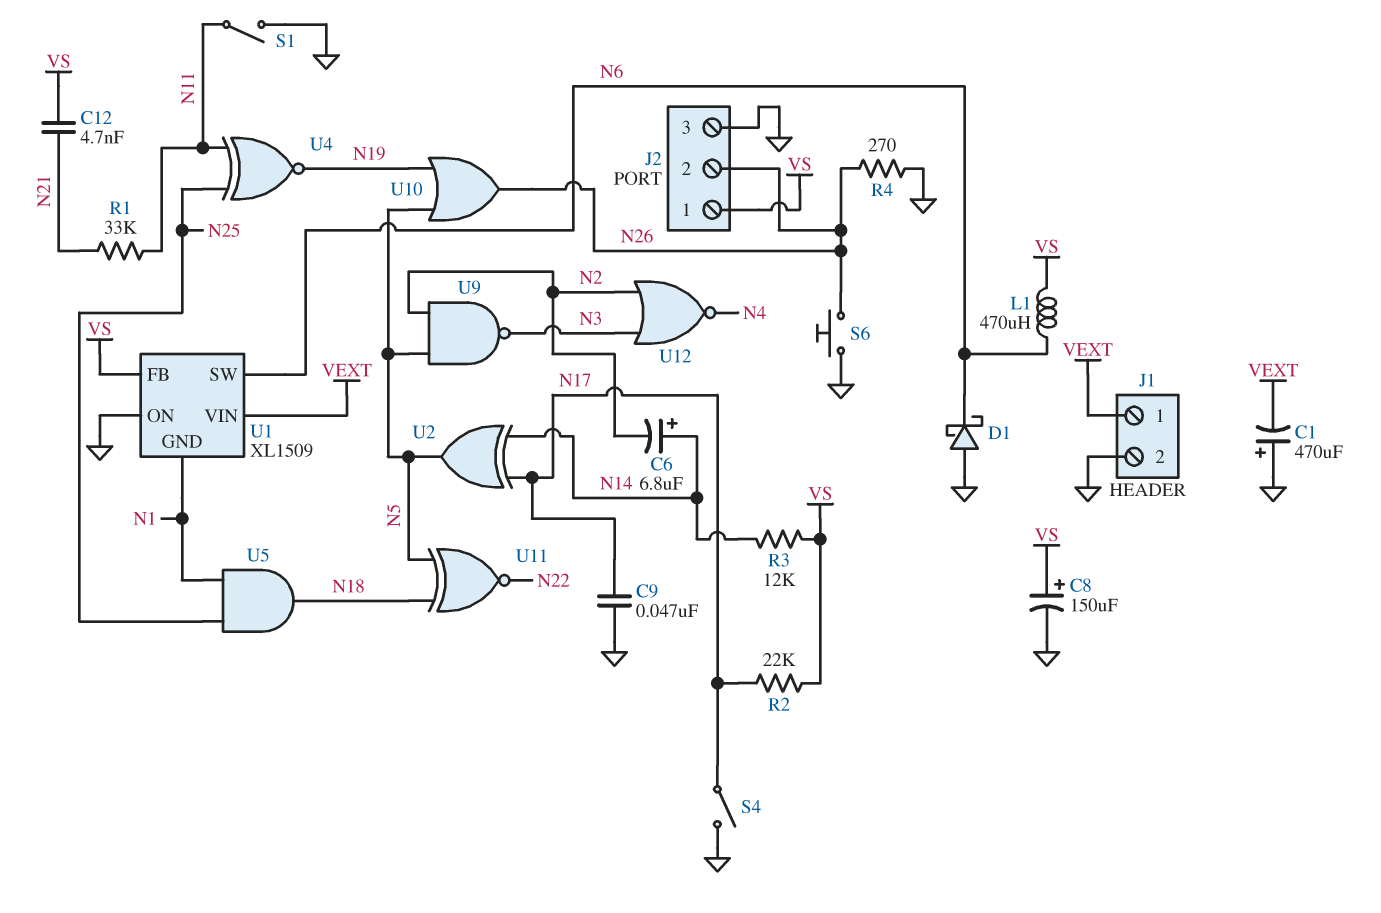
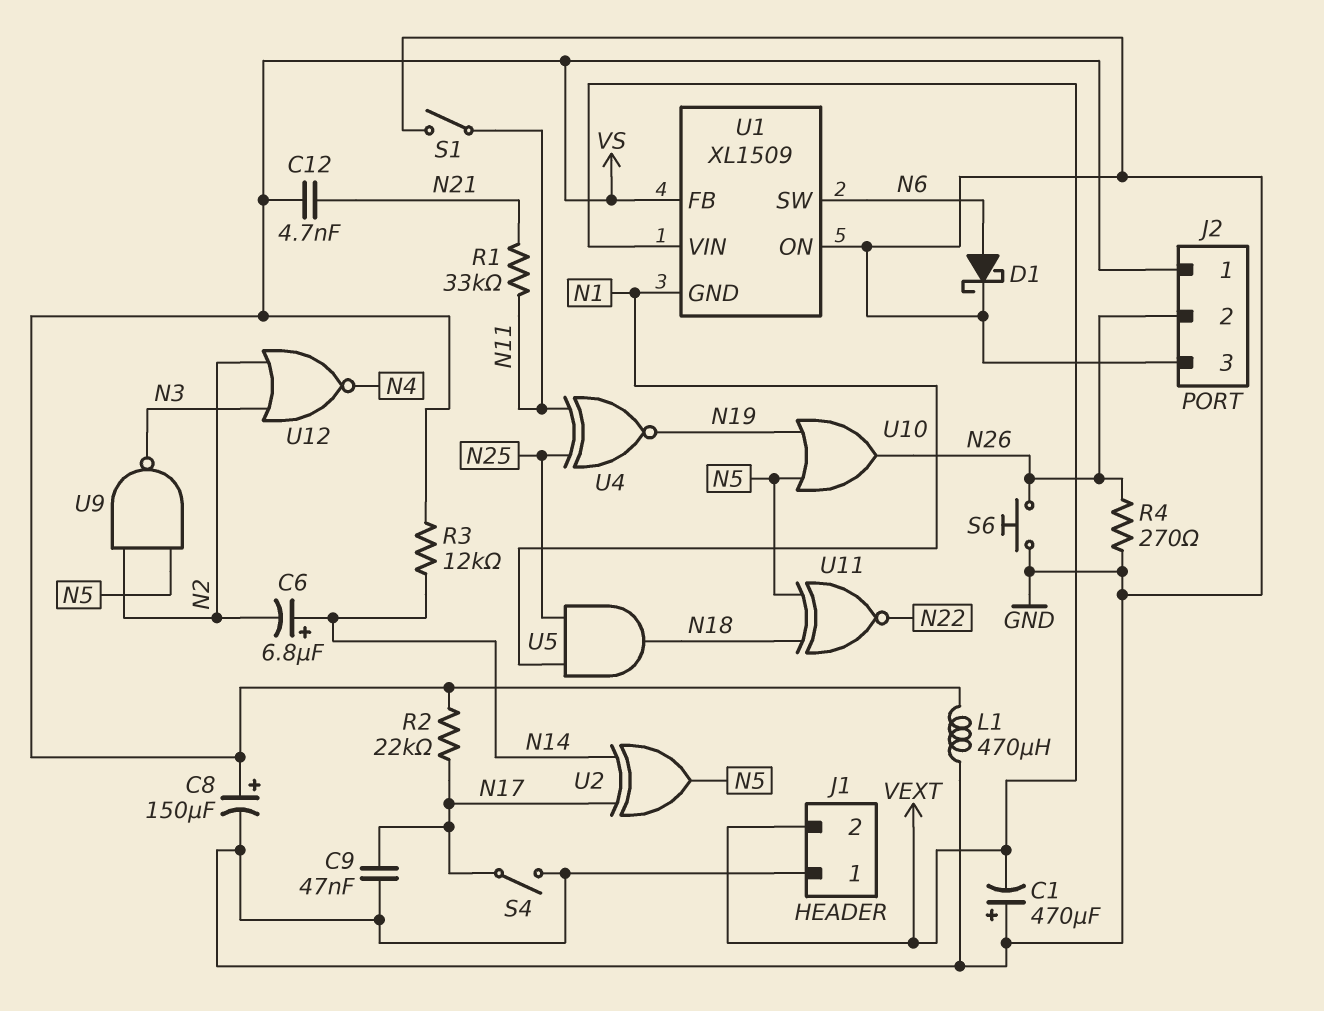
D1: schottky (A GND, K N6) -> schottky (A N6, K GND)
J1 pin 1: VEXT -> GND
J1 pin 2: GND -> VEXT
L1: 470uH (N6, VS) -> 470uH (GND, VS)

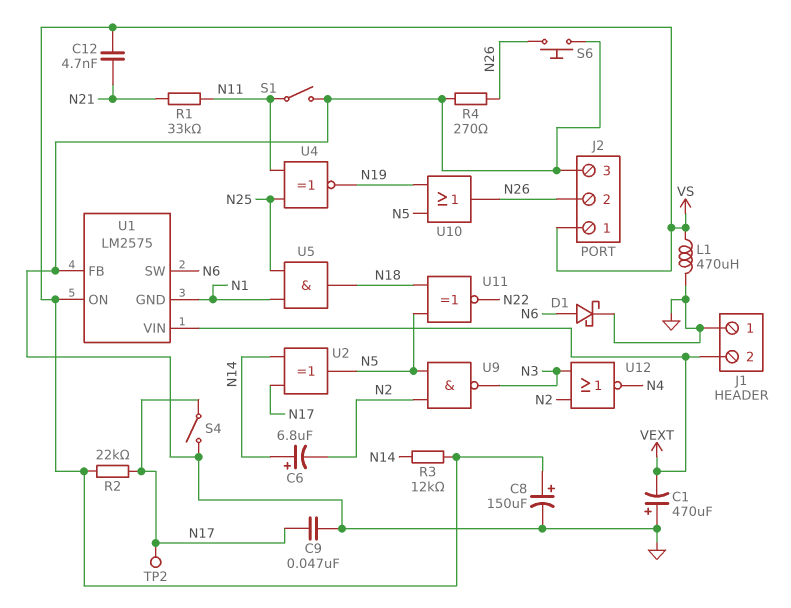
TP2: none -> test point (N17)
U1: XL1509 -> LM2575
U1 pin FB: VS -> GND
U1 pin ON: GND -> VS

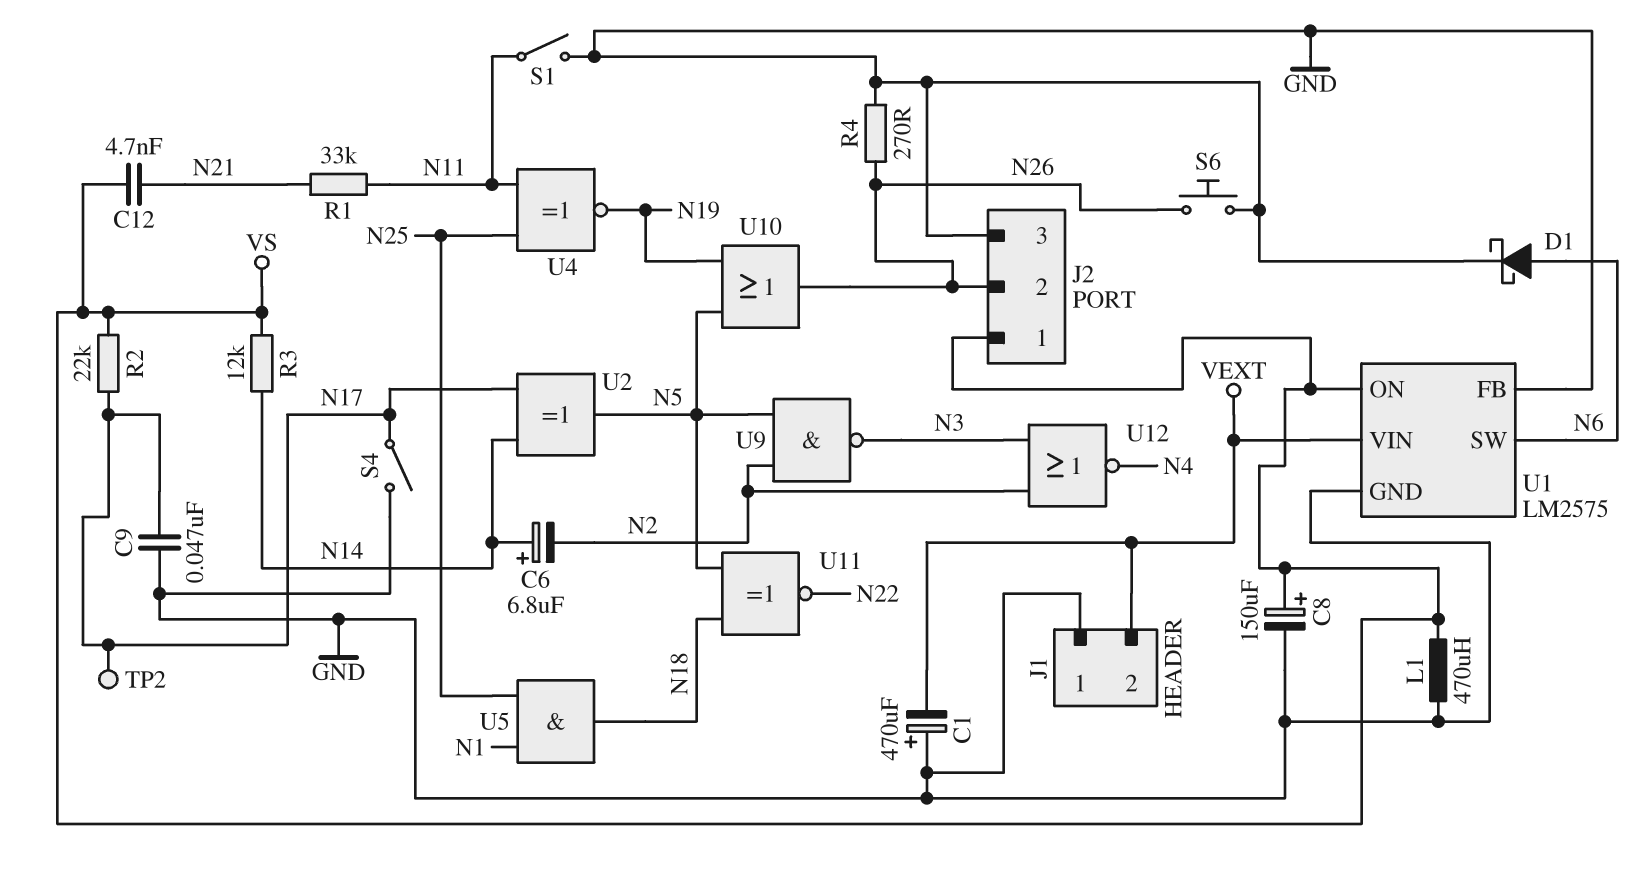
U1 pin GND: N1 -> GND

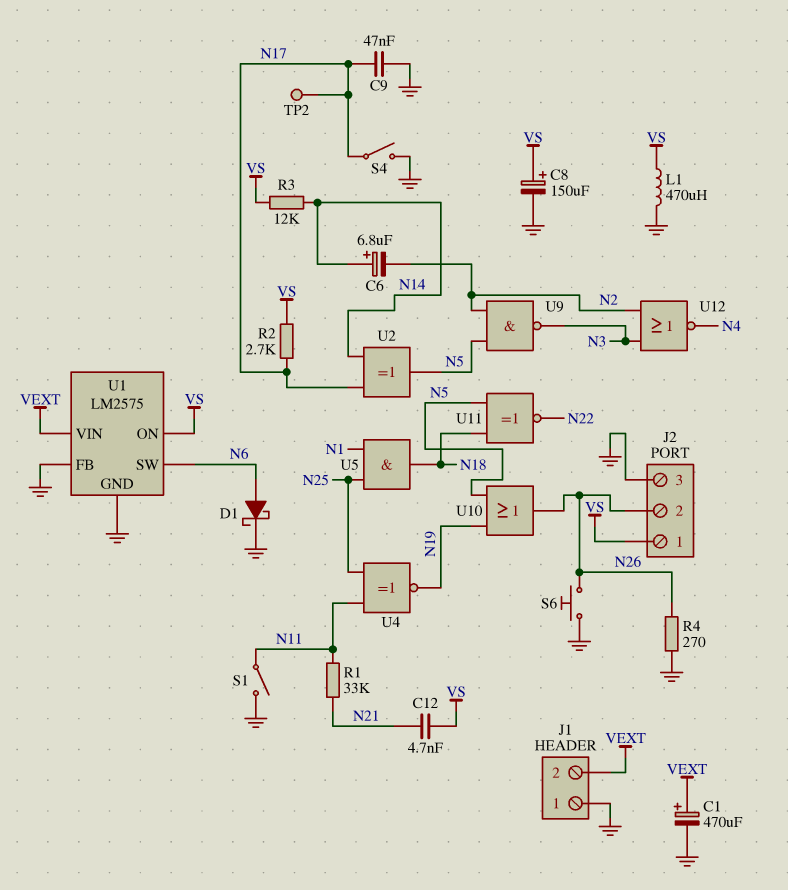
C1: 470uF (plus GND, minus VEXT) -> 470uF (plus VEXT, minus GND)
R2: 22k (N17, VS) -> 2.7k (N17, VS)

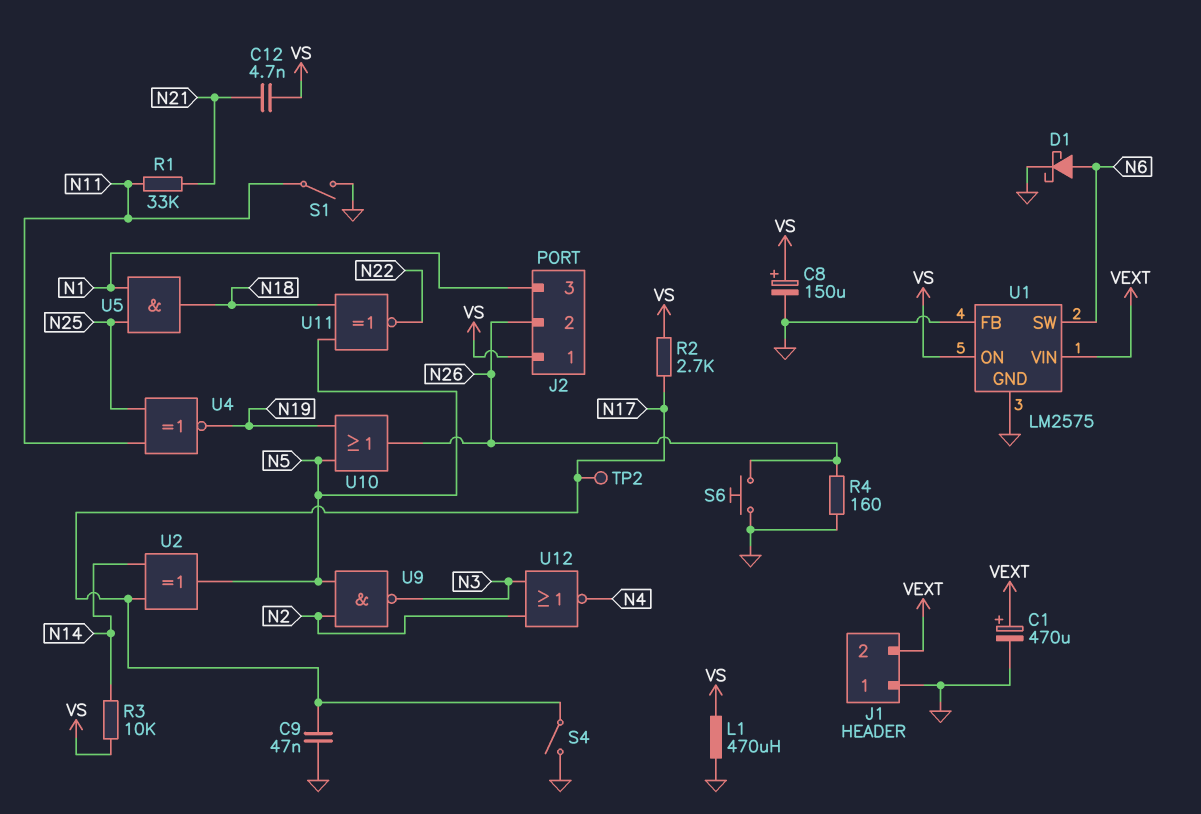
C6: 6.8uF (plus N14, minus N2) -> none
J2 pin 3: GND -> N1
R3: 12k (N14, VS) -> 10k (N14, VS)
R4: 270 (GND, N26) -> 160 (GND, N26)

